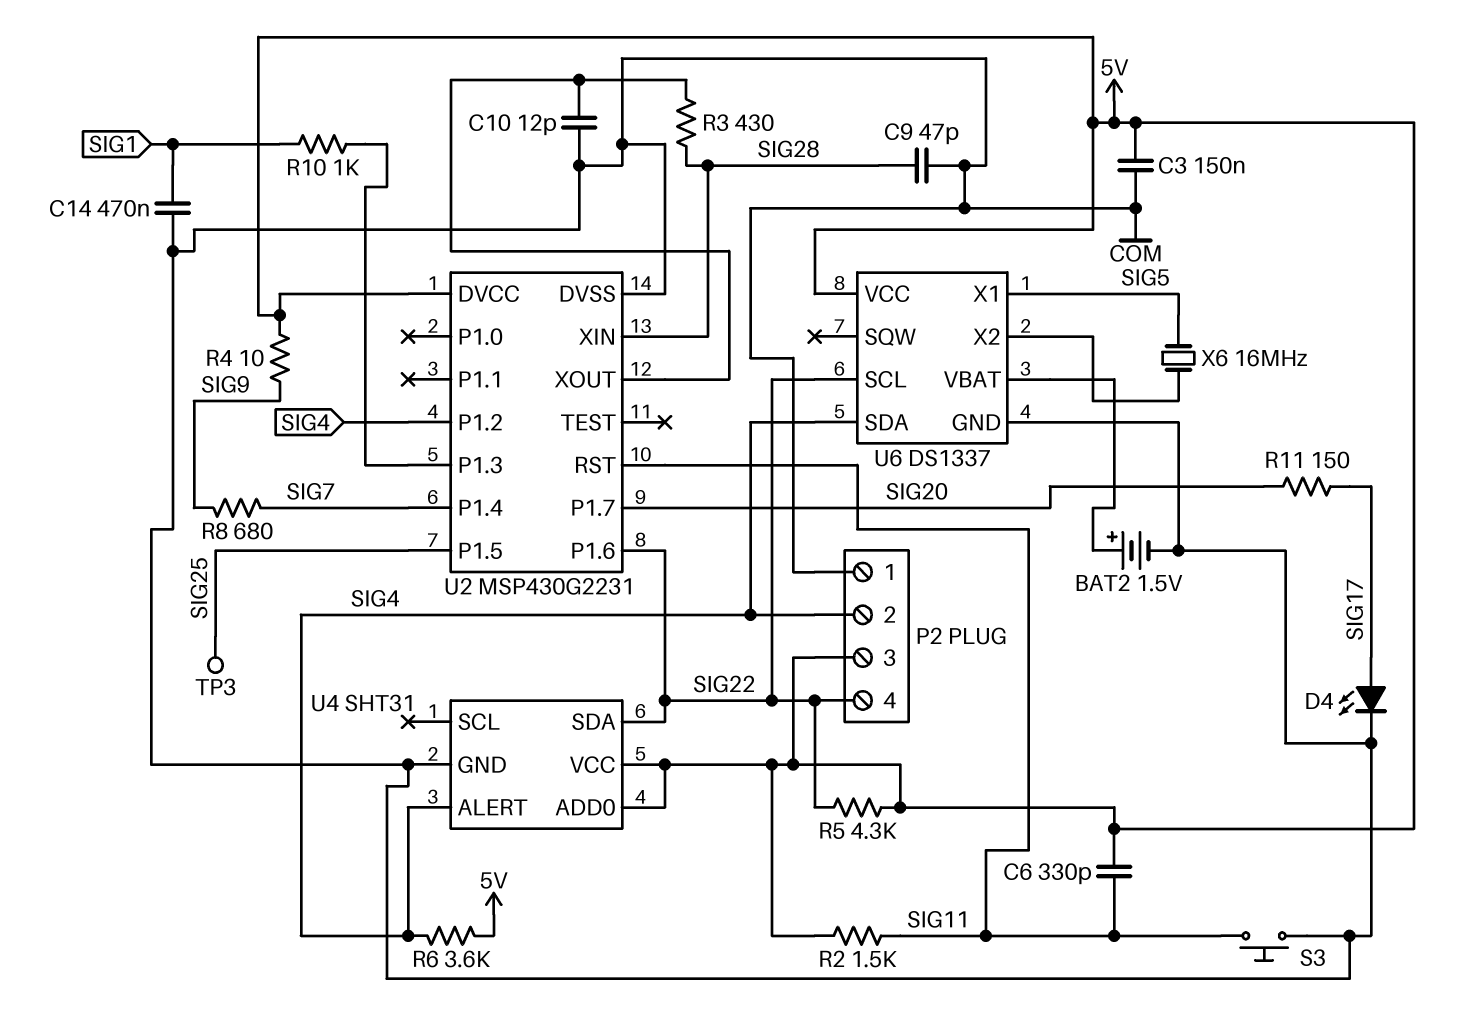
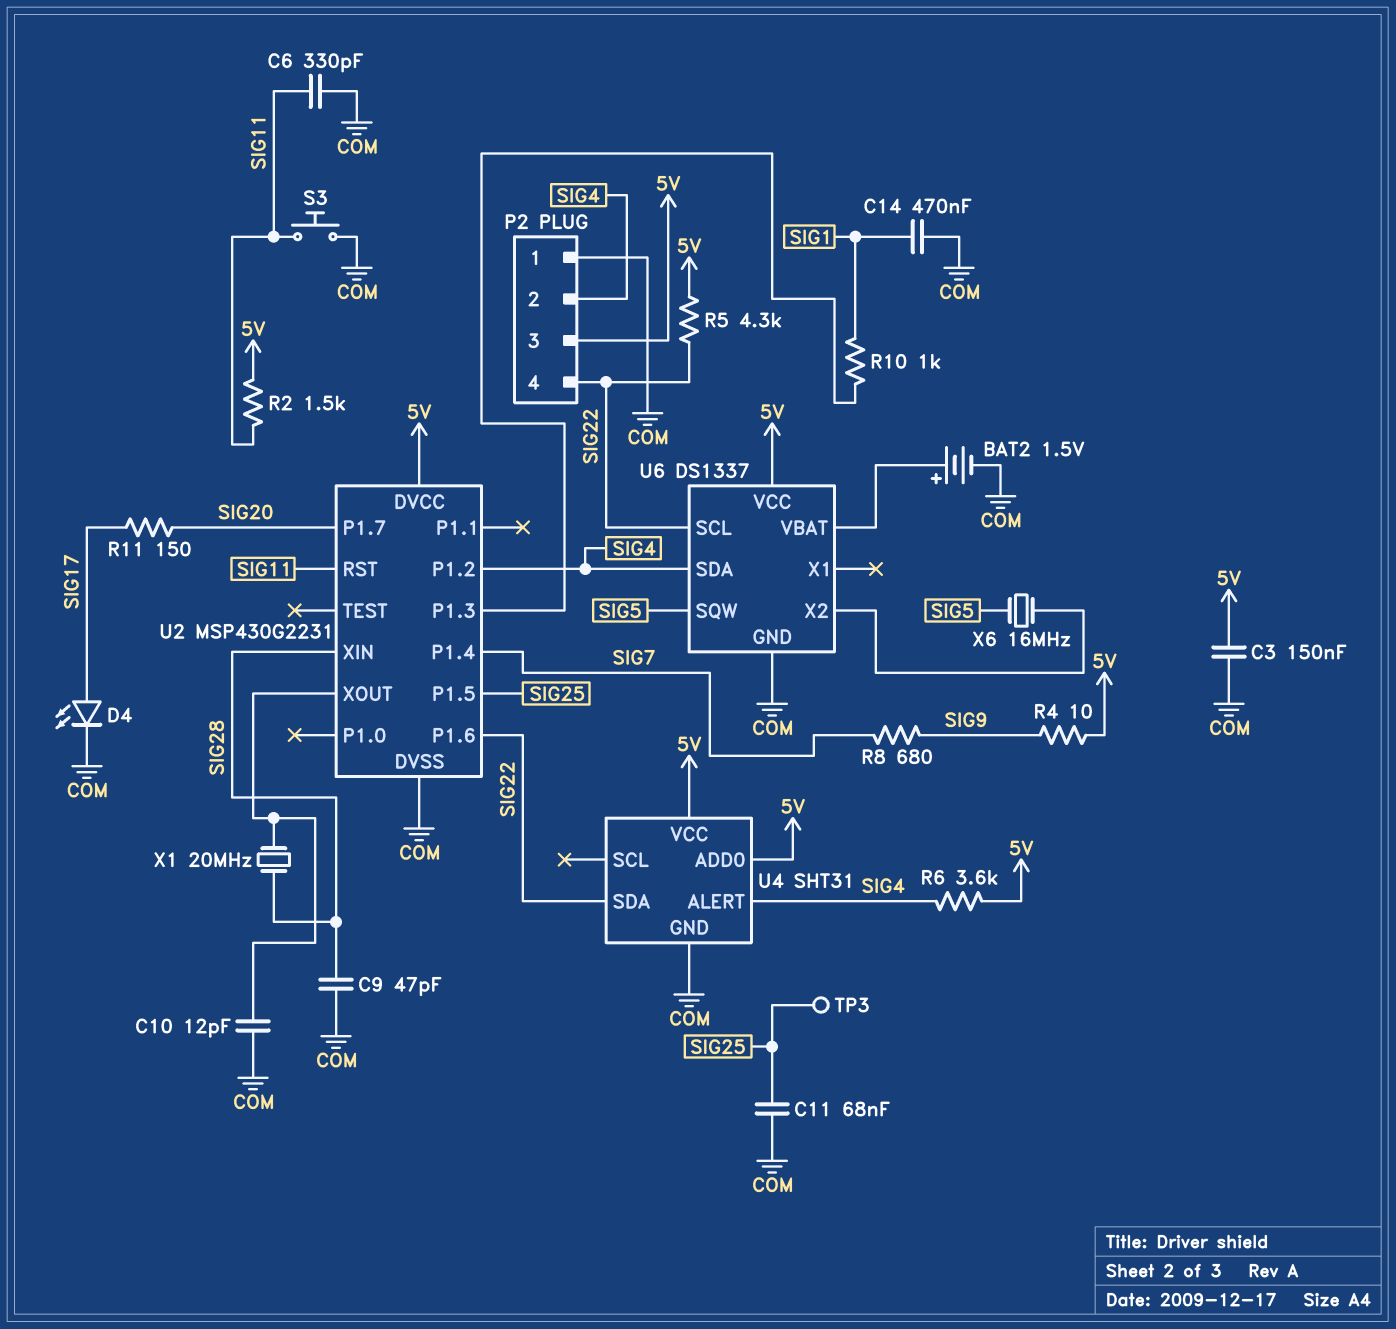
C6: 330pF (5V, SIG11) -> 330pF (COM, SIG11)
C11: none -> 68nF (COM, SIG25)
R3: 430 (SIG28, U2/XOUT) -> none
U6 pin SQW: none -> SIG5
U6 pin X1: SIG5 -> none
X1: none -> 20MHz (SIG28, U2/XOUT)

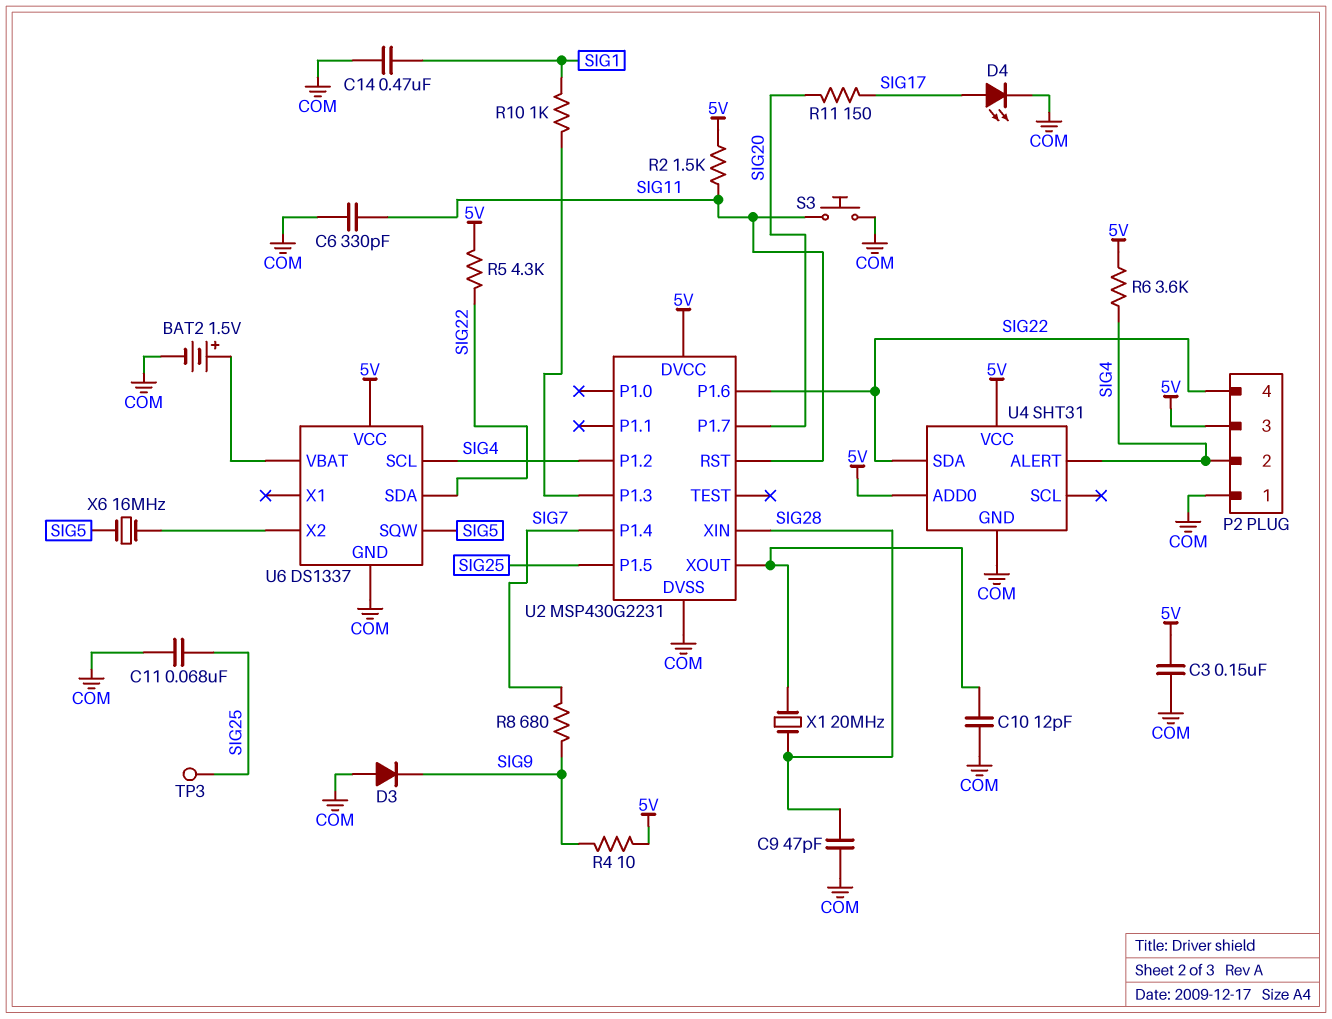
D3: none -> diode (A COM, K SIG9)
U6 pin SCL: SIG22 -> SIG4
U6 pin SDA: SIG4 -> SIG22

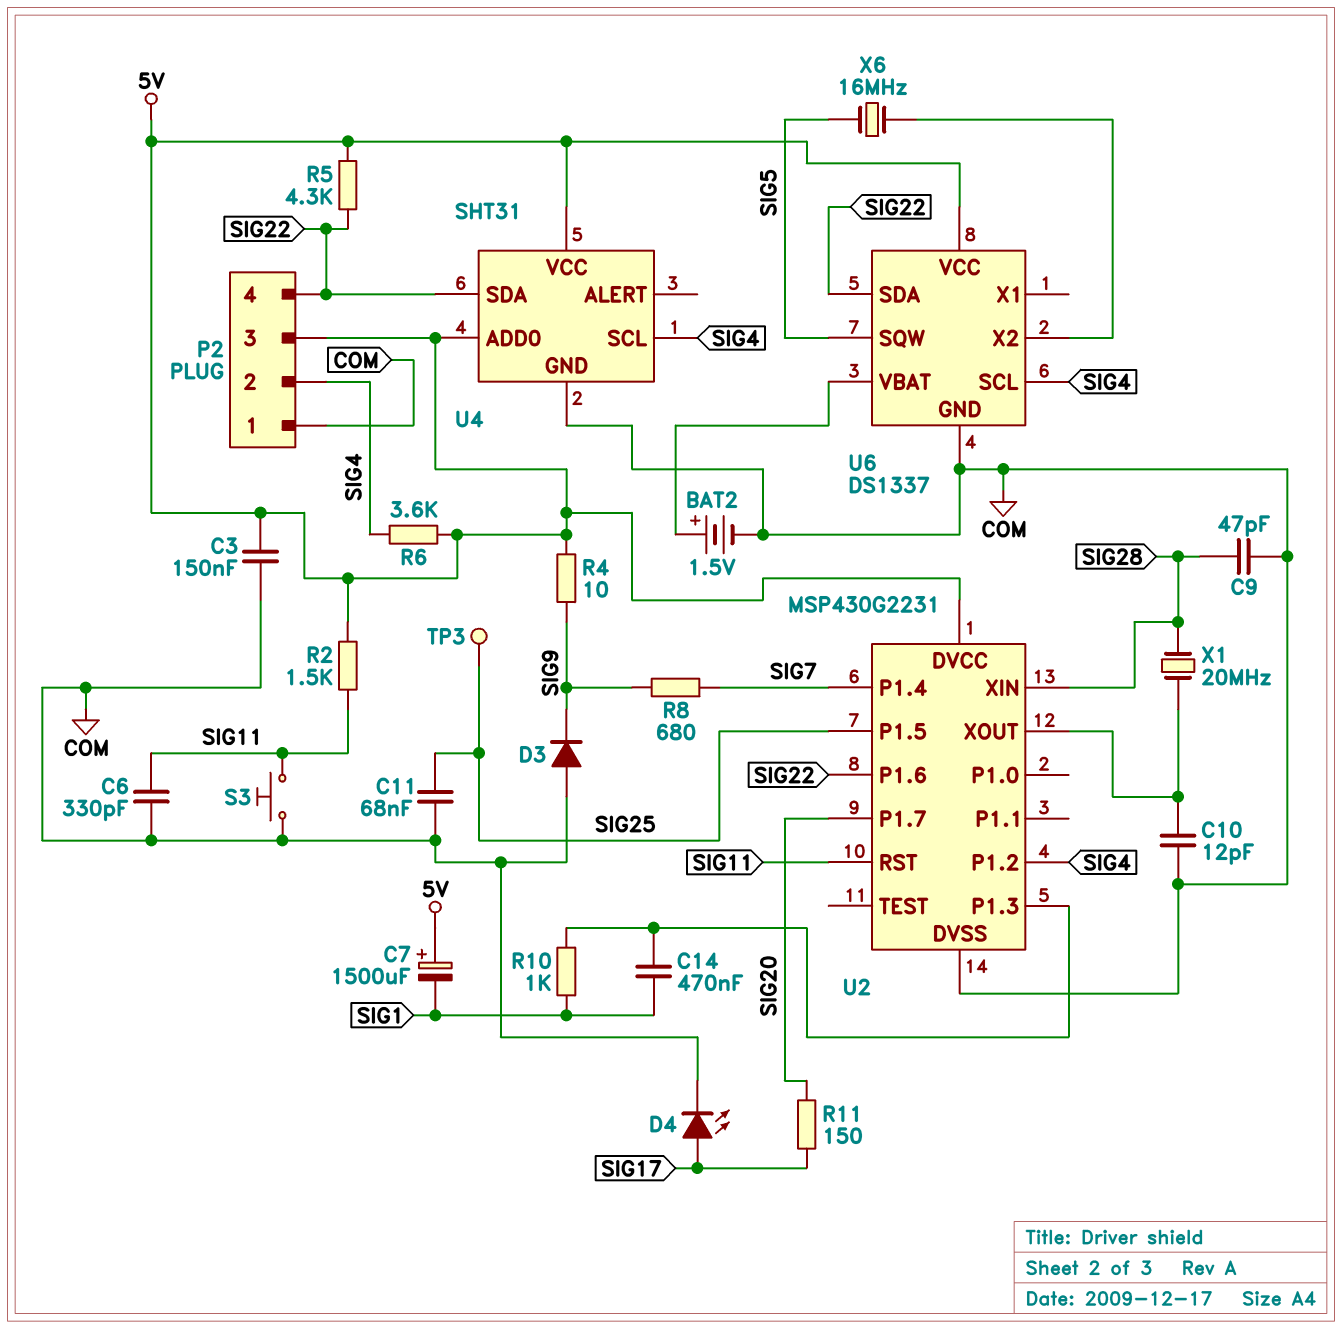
C7: none -> 1500uF (plus 5V, minus SIG1)
C14: 470nF (COM, SIG1) -> 470nF (SIG1, U2/P1.3)
U4 pin ALERT: SIG4 -> none
U4 pin SCL: none -> SIG4

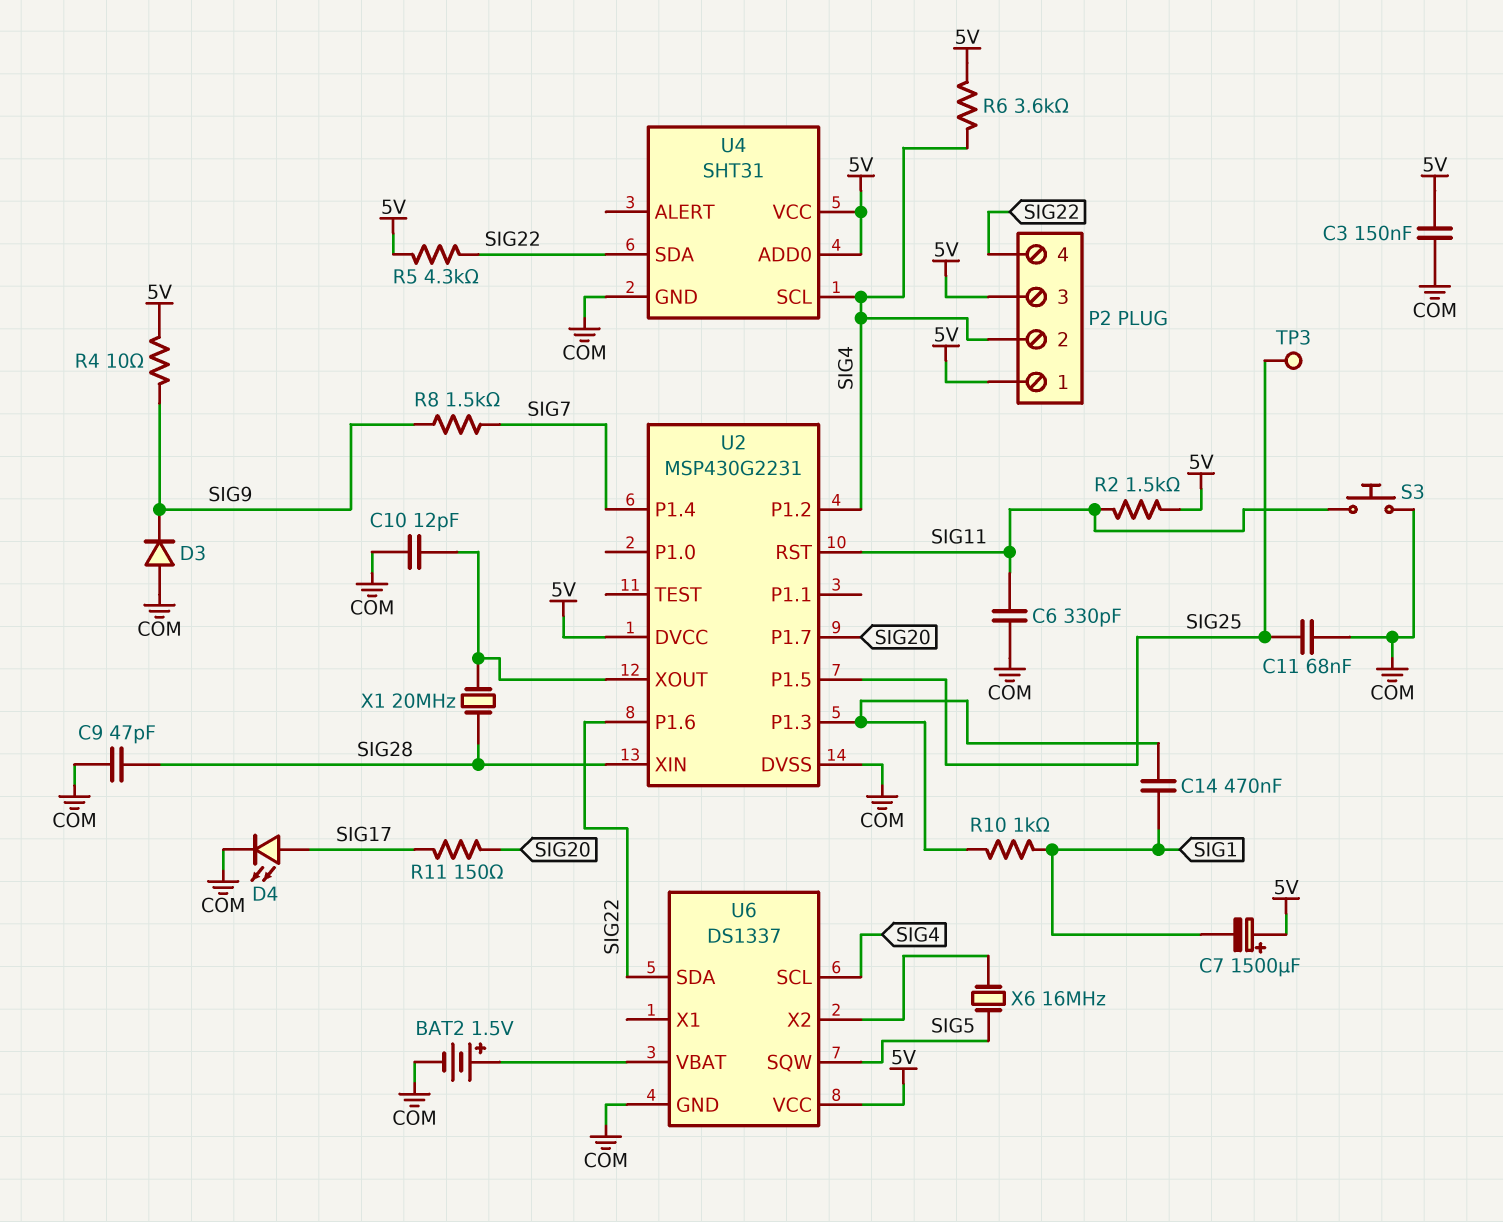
P2 pin 1: COM -> 5V
R8: 680 (SIG7, SIG9) -> 1.5k (SIG7, SIG9)

